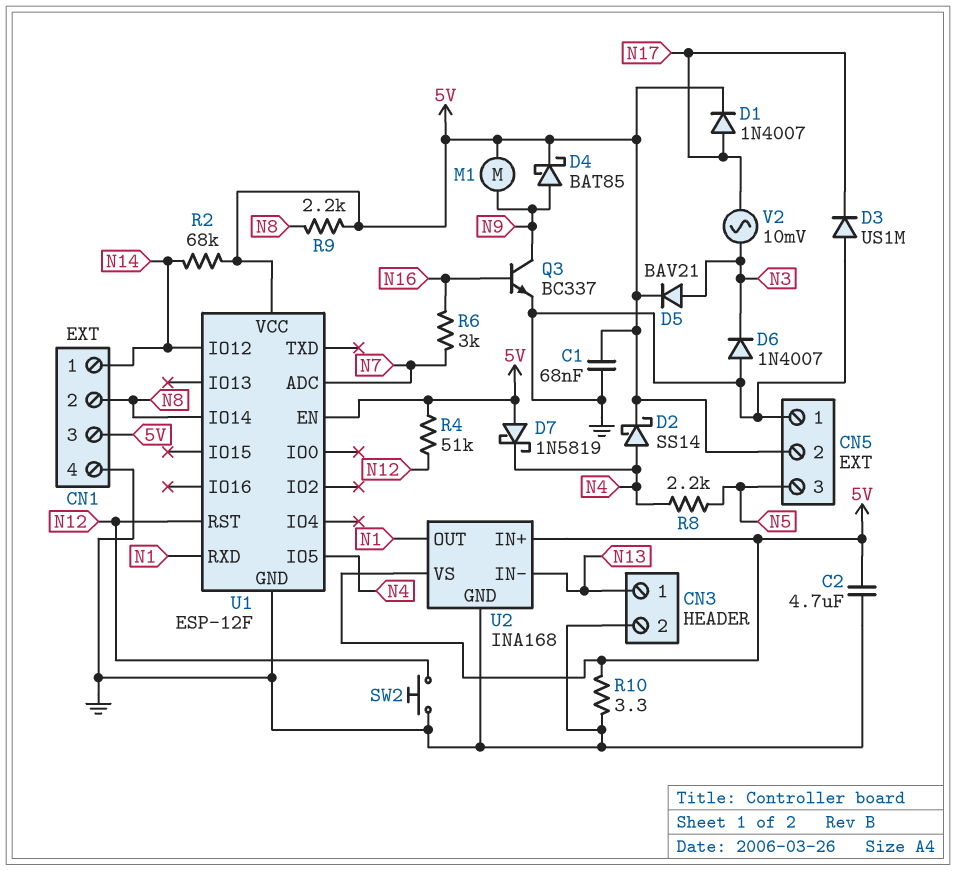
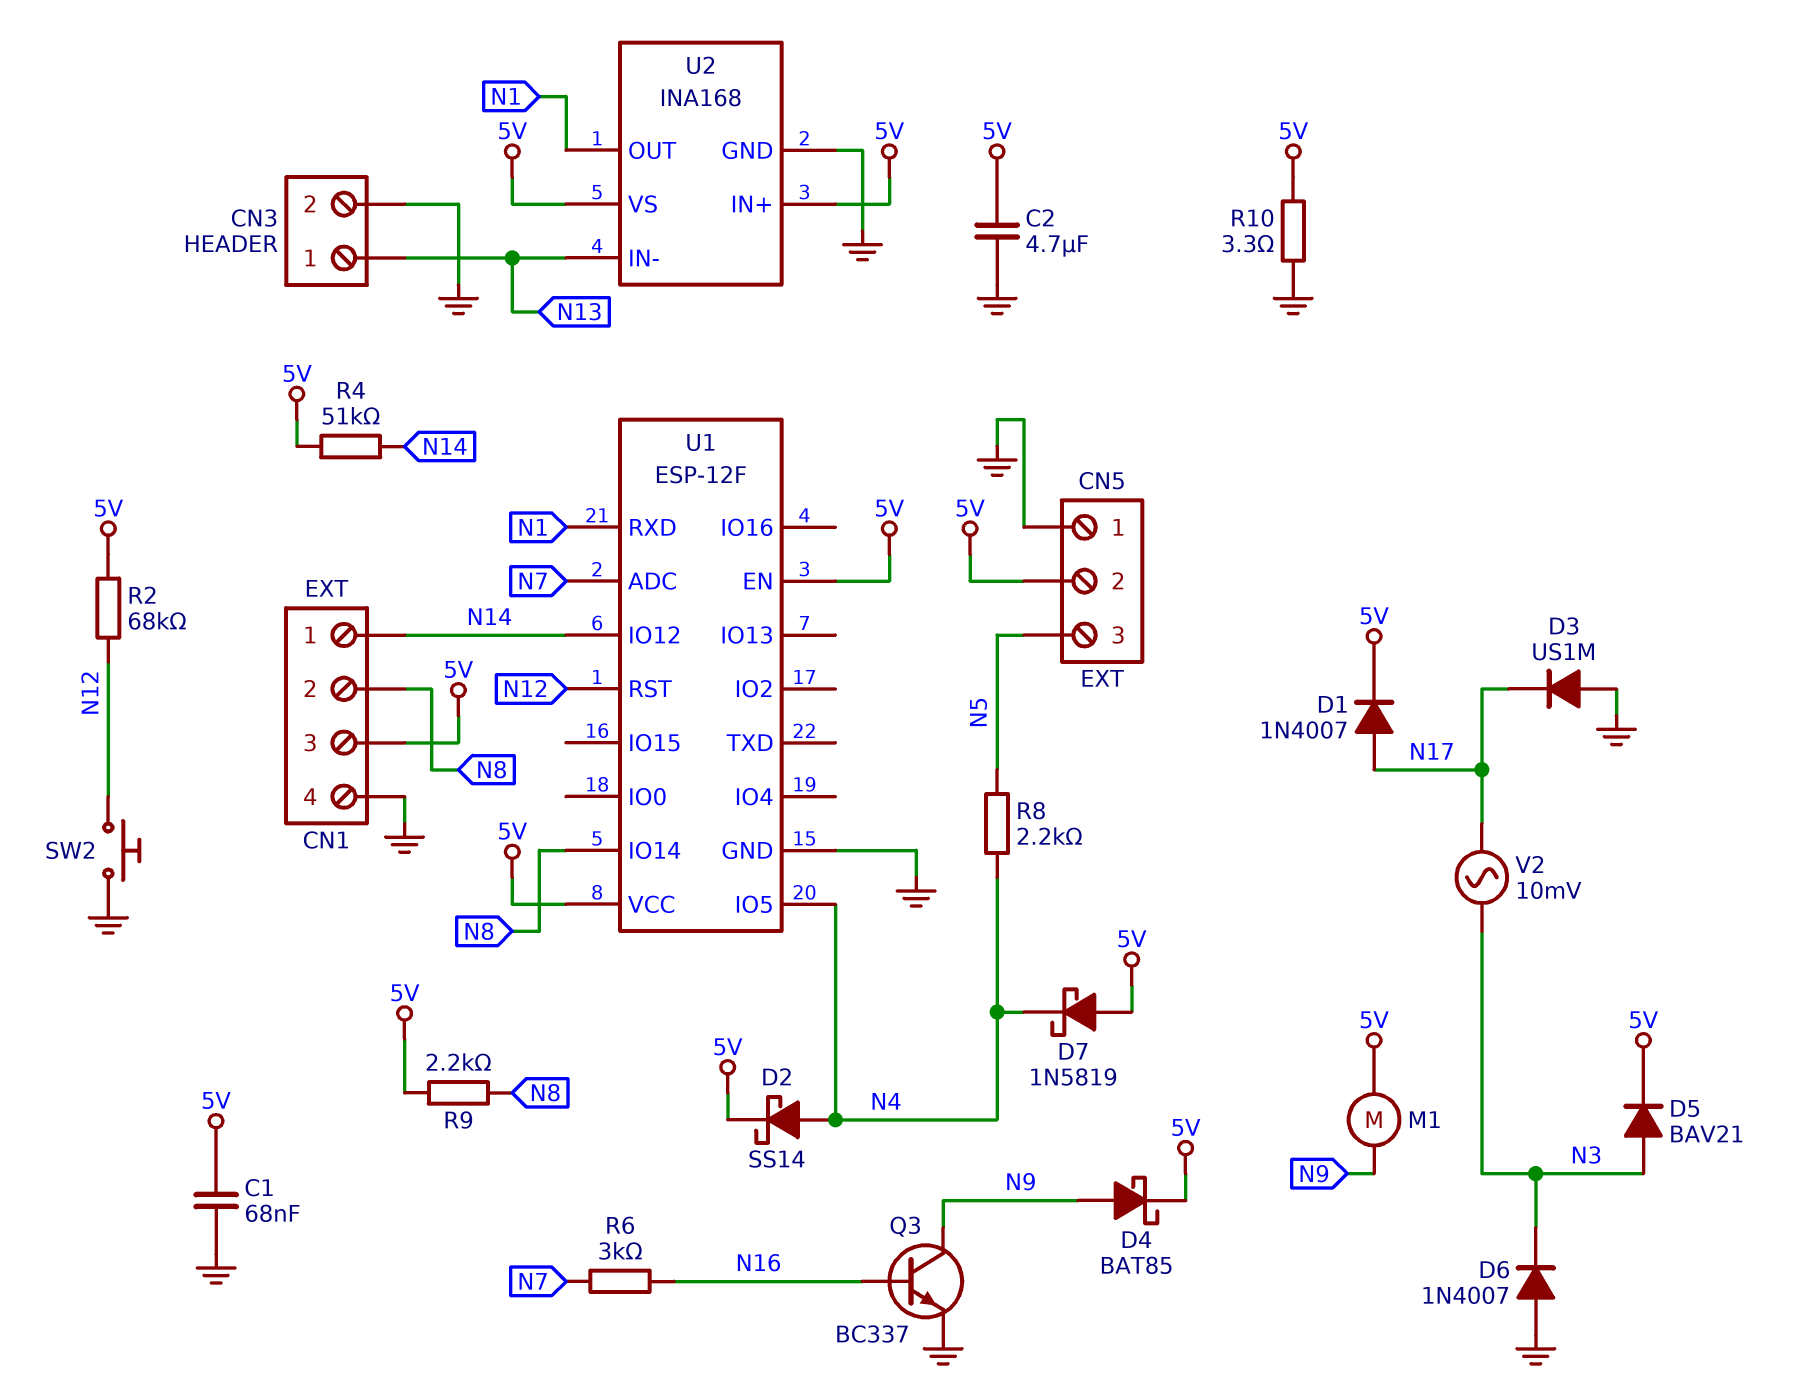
R2: 68k (5V, N14) -> 68k (5V, N12)
R4: 51k (5V, N12) -> 51k (5V, N14)

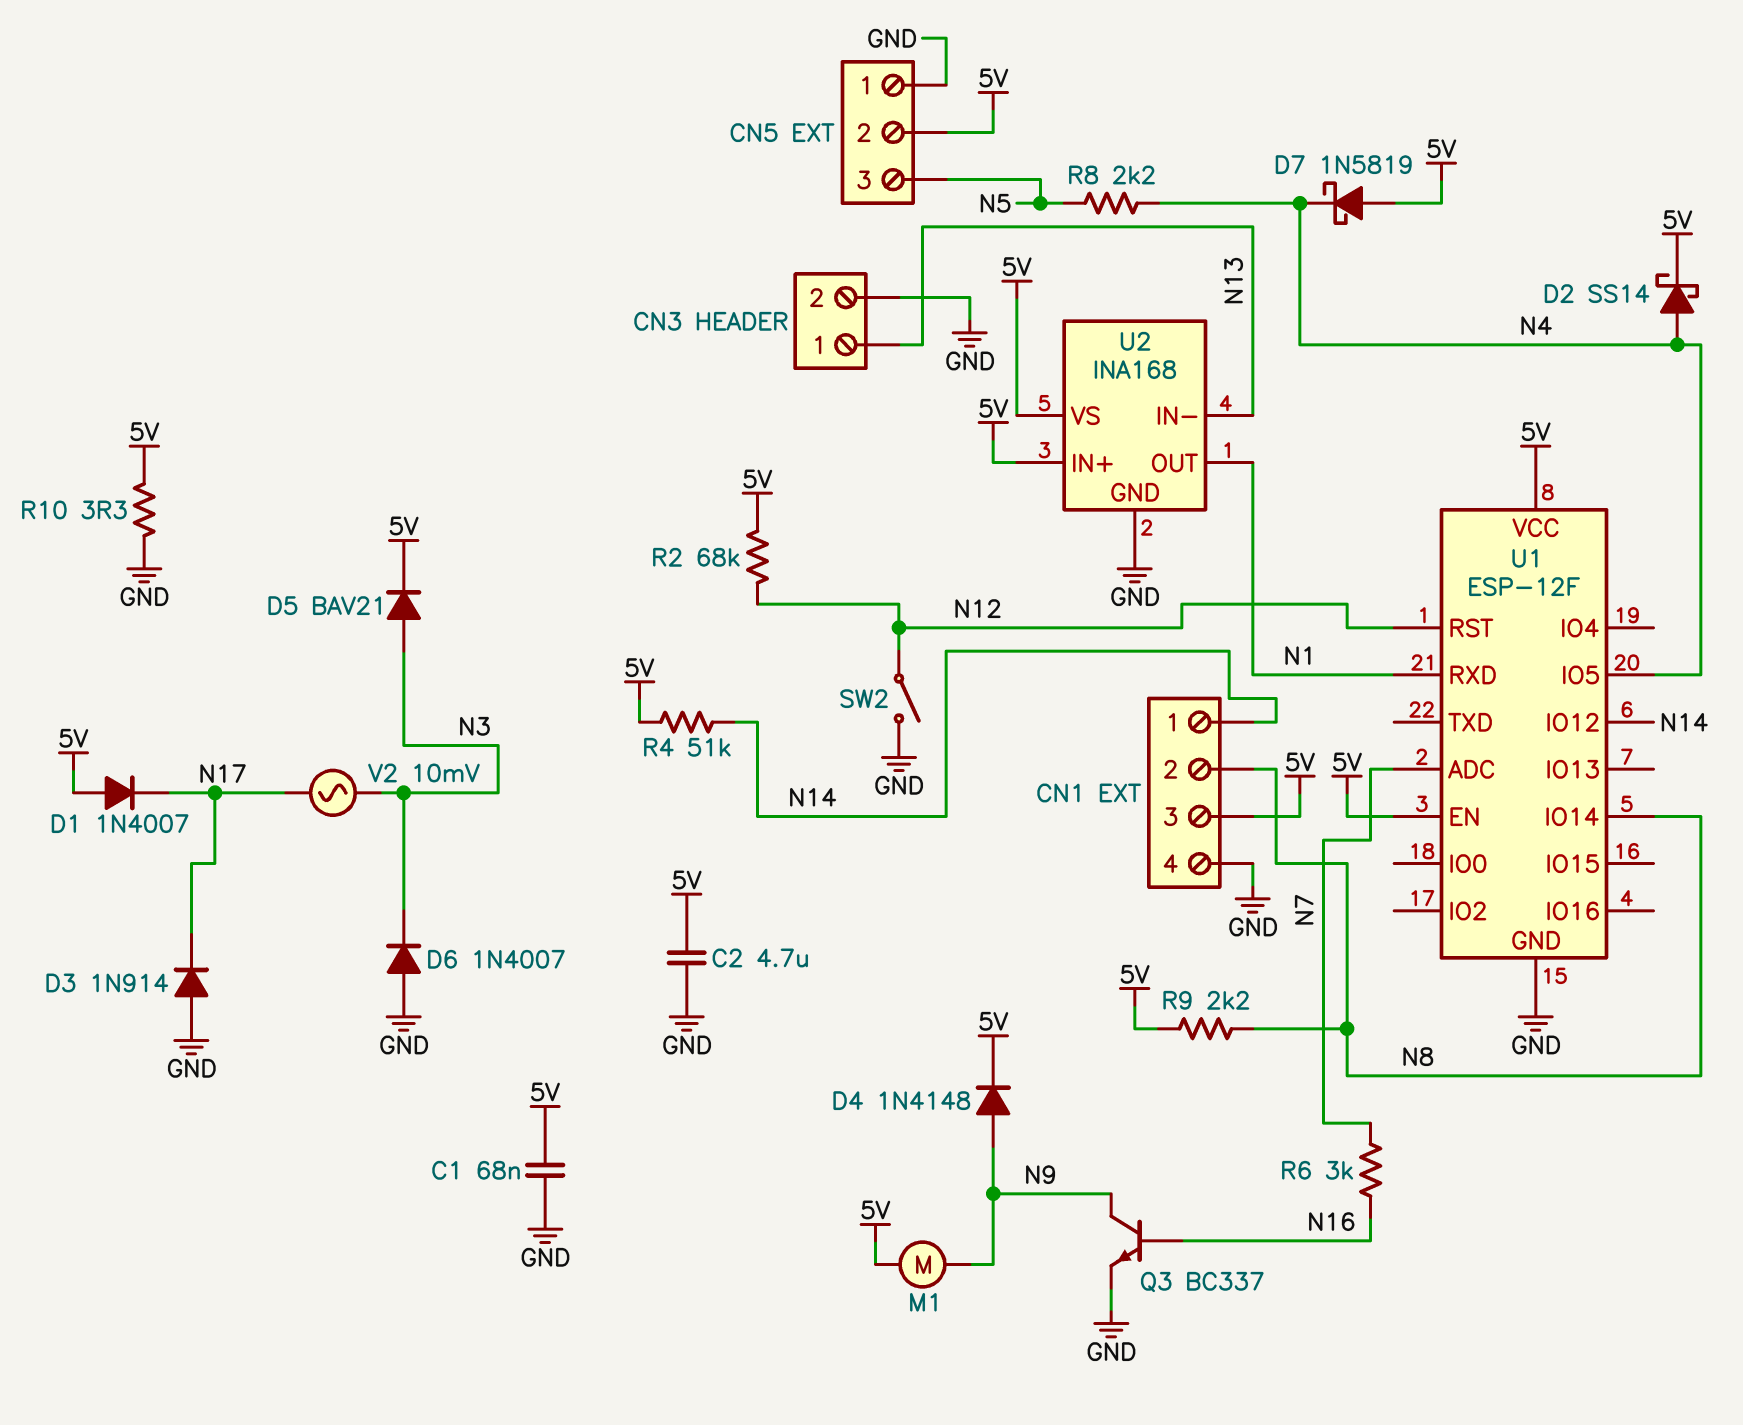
D1: diode 1N4007 (A N17, K 5V) -> diode 1N4007 (A 5V, K N17)
D3: diode US1M (A GND, K N17) -> diode 1N914 (A GND, K N17)
D4: schottky BAT85 (A N9, K 5V) -> diode 1N4148 (A N9, K 5V)
SW2: button (GND, N12) -> switch (GND, N12)

